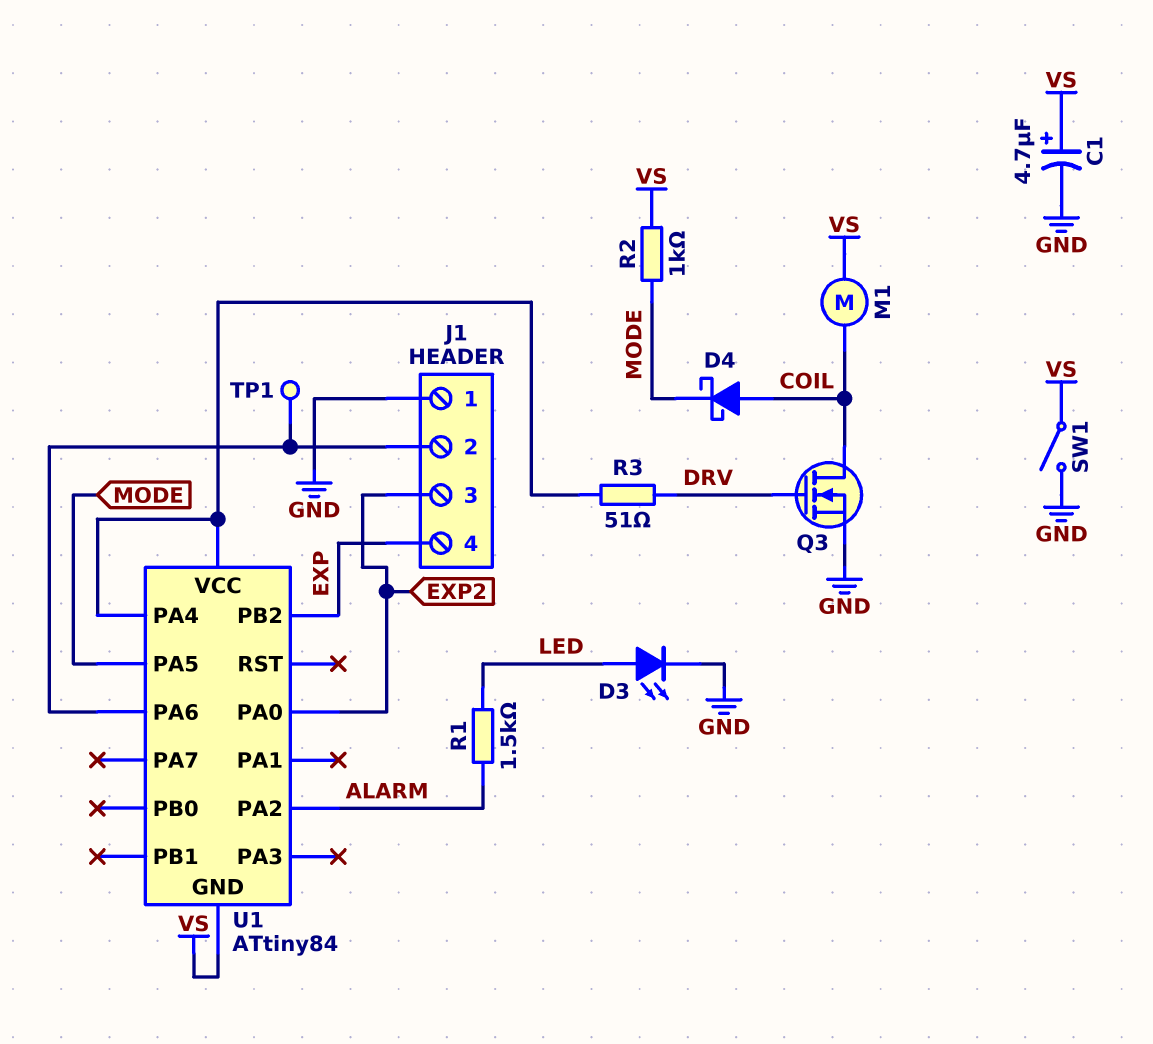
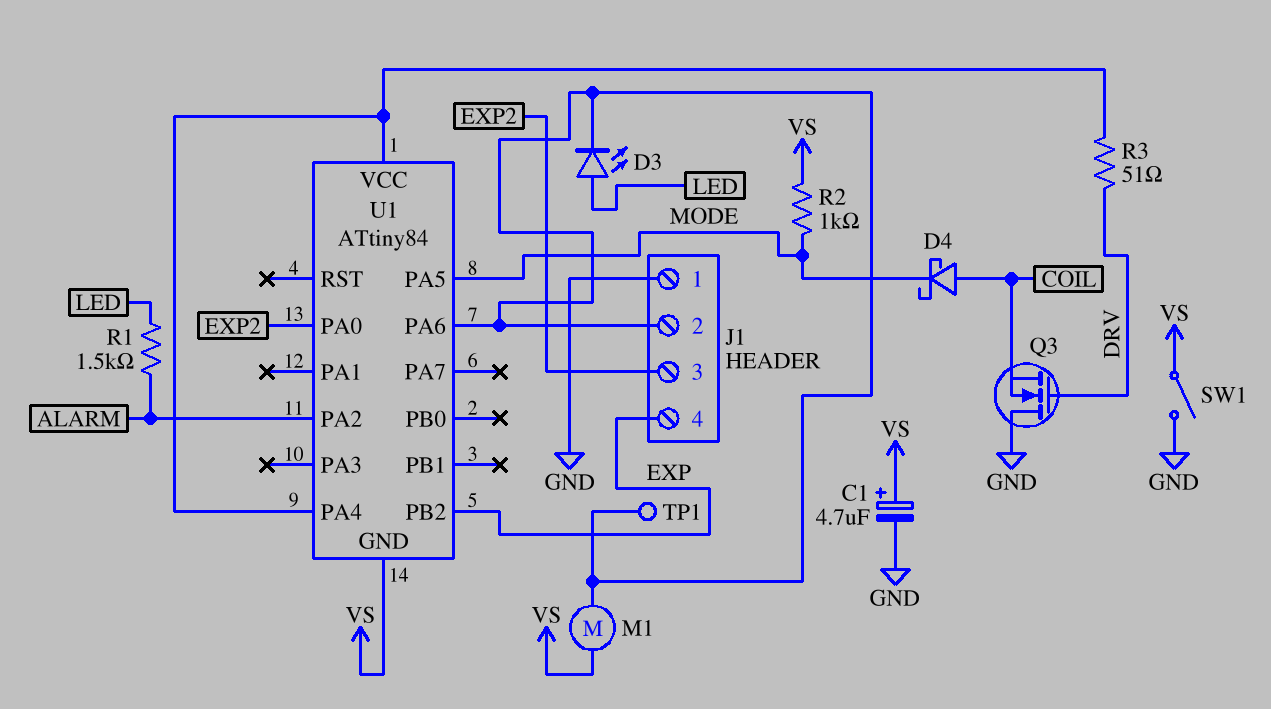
D3: LED (A LED, K GND) -> LED (A LED, K J1/2)
M1: motor (COIL, VS) -> motor (J1/2, VS)
Q3: NMOS (G DRV, D COIL, S GND) -> NMOS (G DRV, D GND, S COIL)

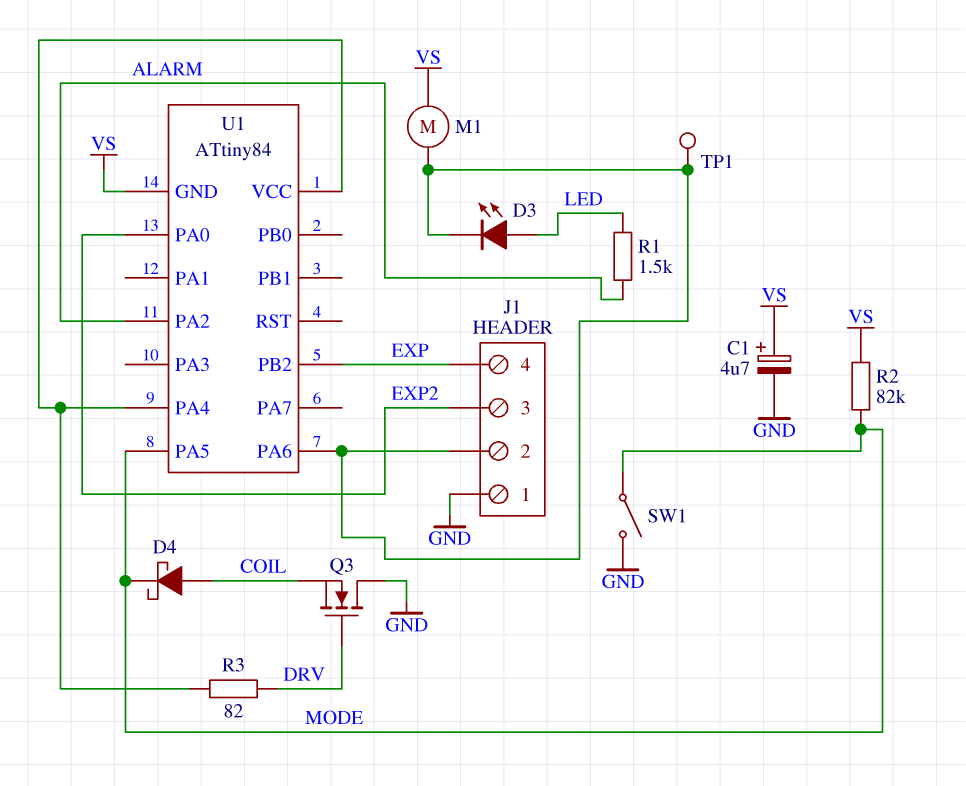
R2: 1k (MODE, VS) -> 82k (MODE, VS)
R3: 51 (DRV, U1/PA4) -> 82 (DRV, U1/PA4)
SW1: switch (GND, VS) -> switch (GND, MODE)

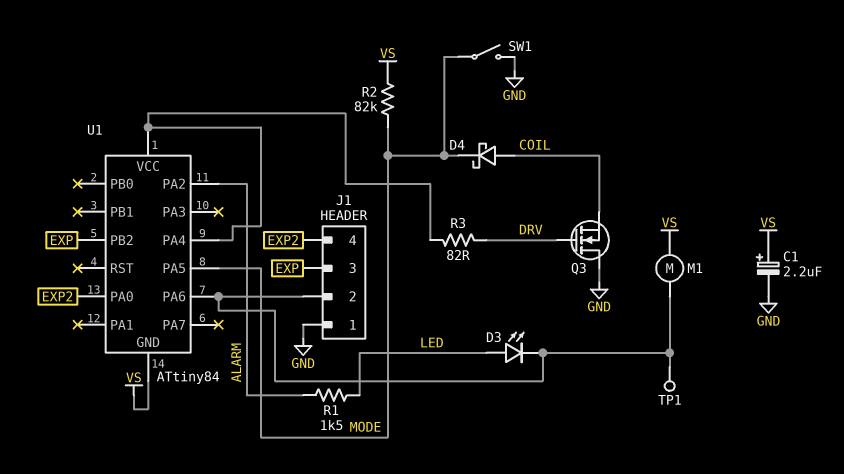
C1: 4.7uF (plus VS, minus GND) -> 2.2uF (plus VS, minus GND)
J1 pin 3: EXP2 -> EXP
J1 pin 4: EXP -> EXP2

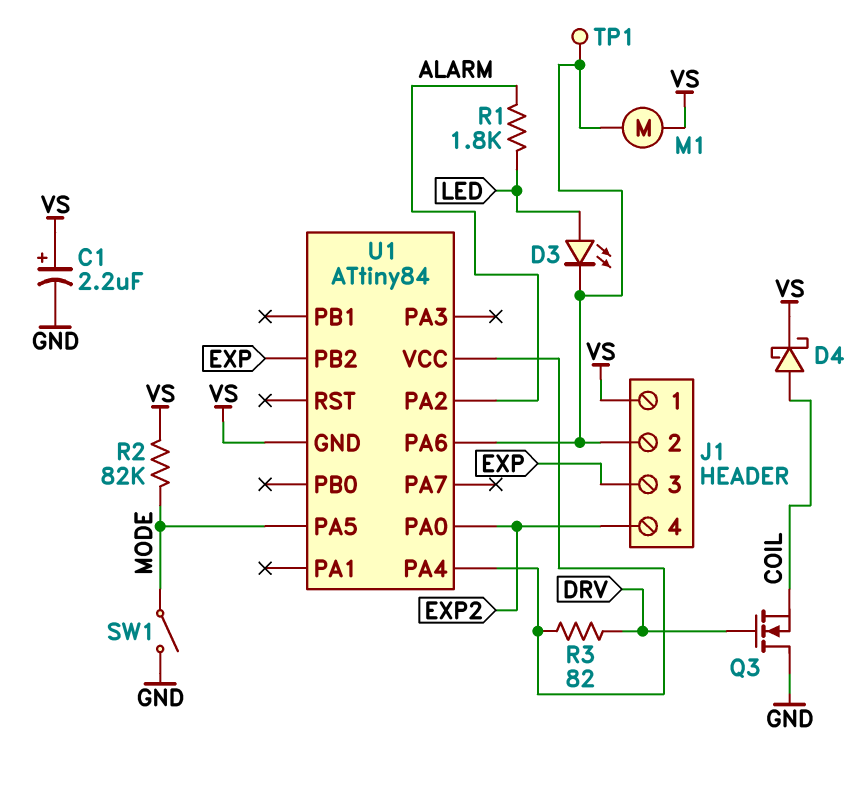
D4: schottky (A COIL, K MODE) -> schottky (A COIL, K VS)
J1 pin 1: GND -> VS
R1: 1.5k (ALARM, LED) -> 1.8k (ALARM, LED)

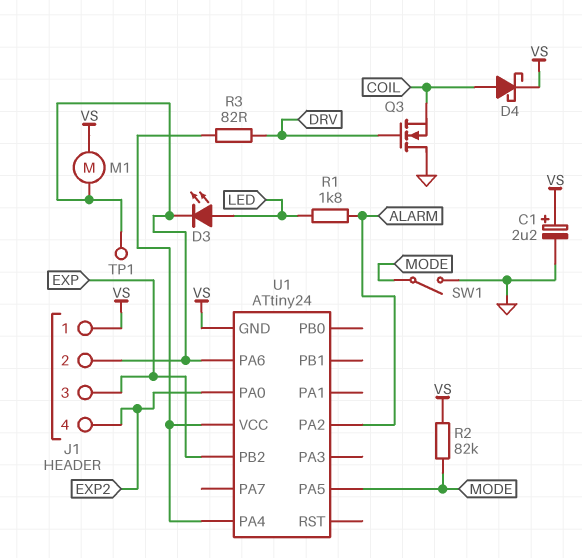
U1: ATtiny84 -> ATtiny24

